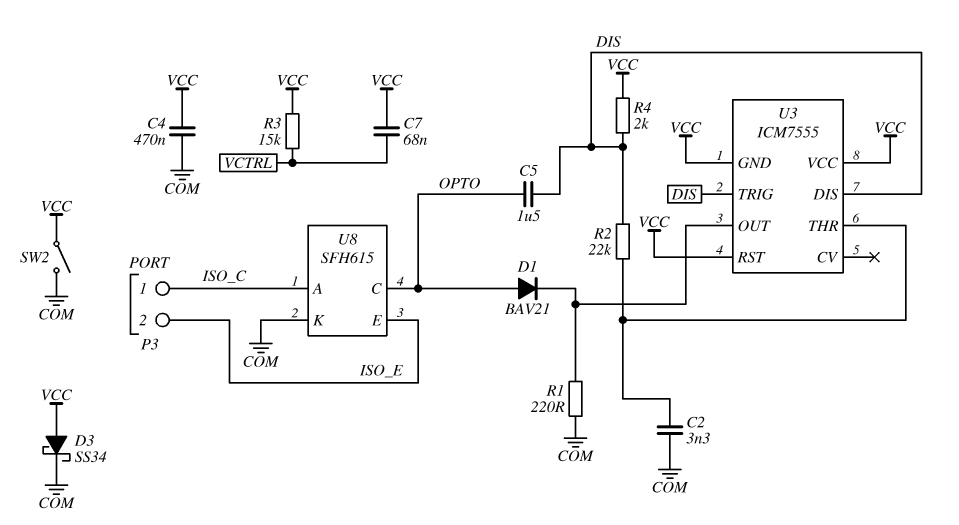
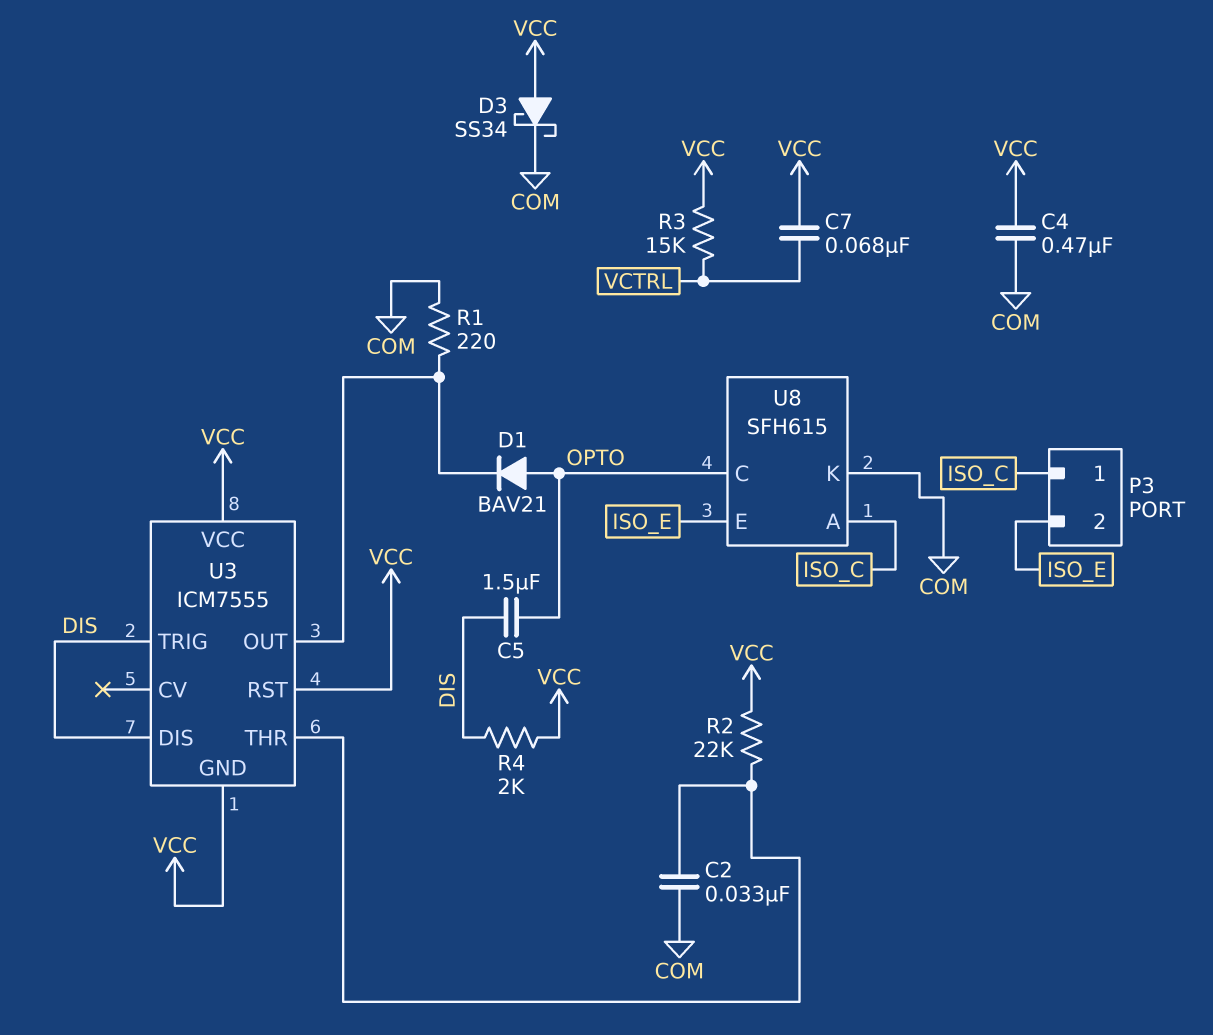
C2: 3.3nF (COM, U3/THR) -> 33nF (COM, U3/THR)
R2: 22k (DIS, U3/THR) -> 22k (U3/THR, VCC)
SW2: switch (COM, VCC) -> none

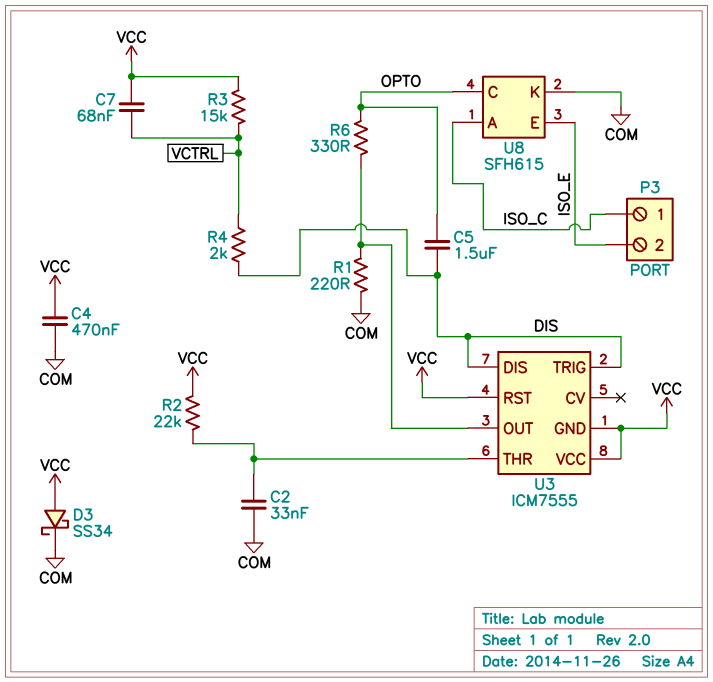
D1: diode BAV21 (A OPTO, K U3/OUT) -> none
R4: 2k (DIS, VCC) -> 2k (DIS, VCTRL)
R6: none -> 330 (OPTO, U3/OUT)

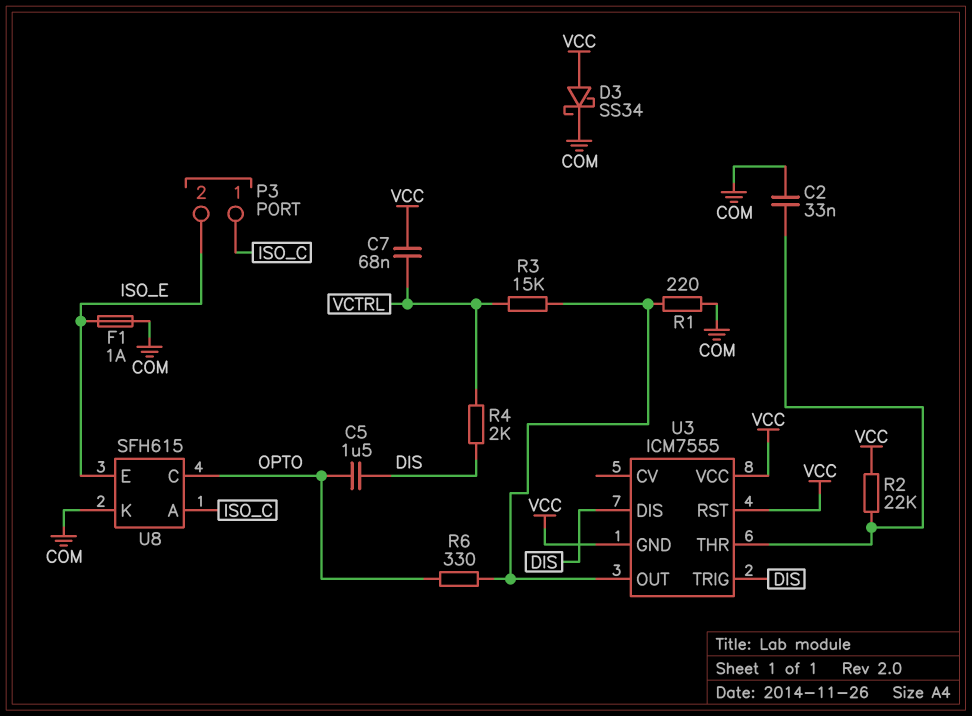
C4: 470nF (COM, VCC) -> none
F1: none -> 1A (COM, ISO_E)
R3: 15k (VCC, VCTRL) -> 15k (U3/OUT, VCTRL)

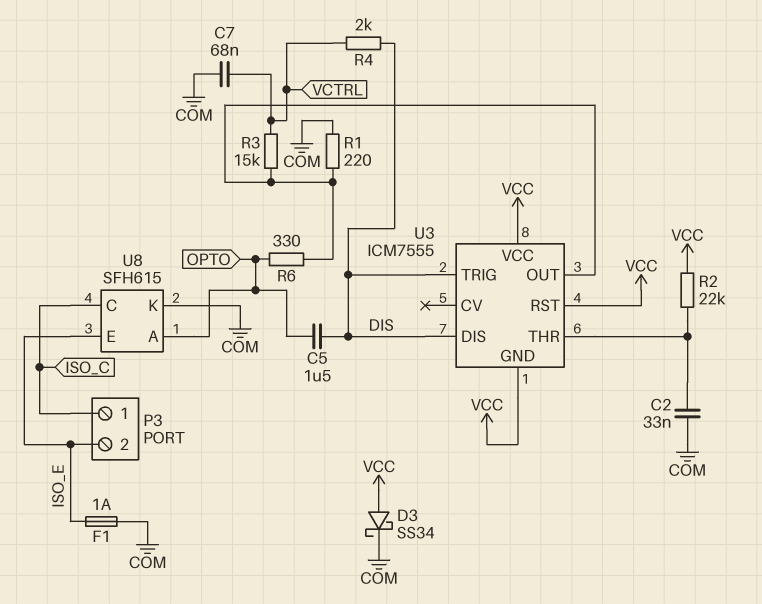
C7: 68nF (VCC, VCTRL) -> 68nF (COM, VCTRL)
U8 pin A: ISO_C -> OPTO
U8 pin C: OPTO -> ISO_C

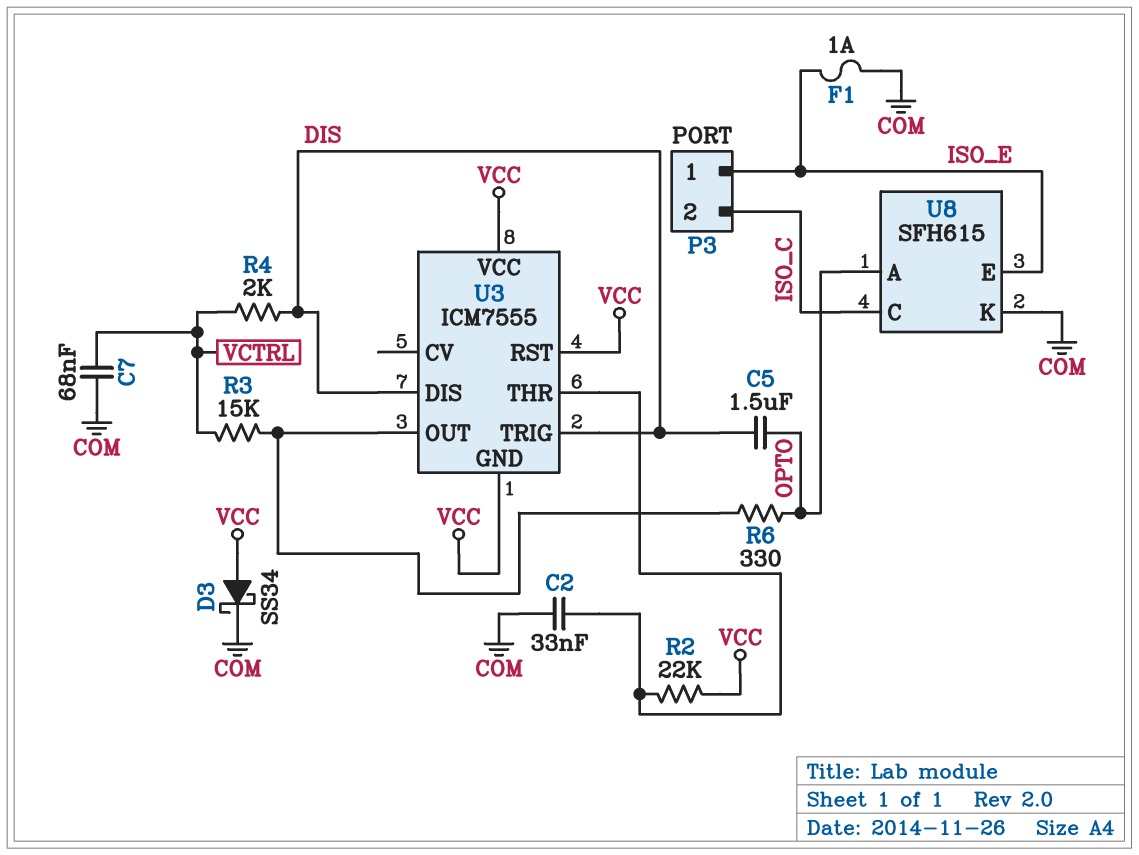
P3 pin 1: ISO_C -> ISO_E
P3 pin 2: ISO_E -> ISO_C
R1: 220 (COM, U3/OUT) -> none

